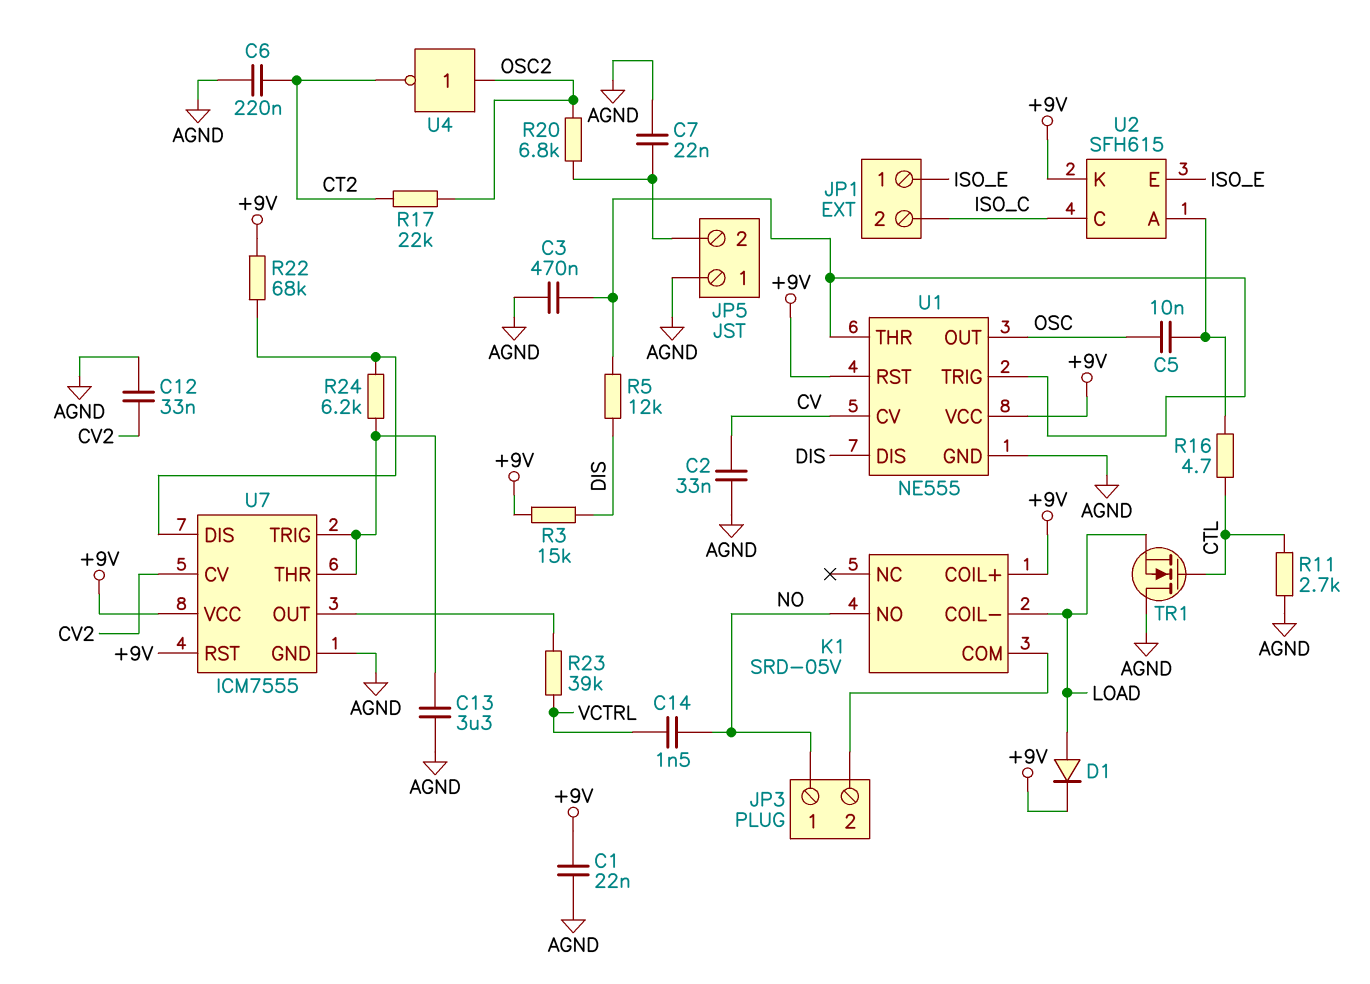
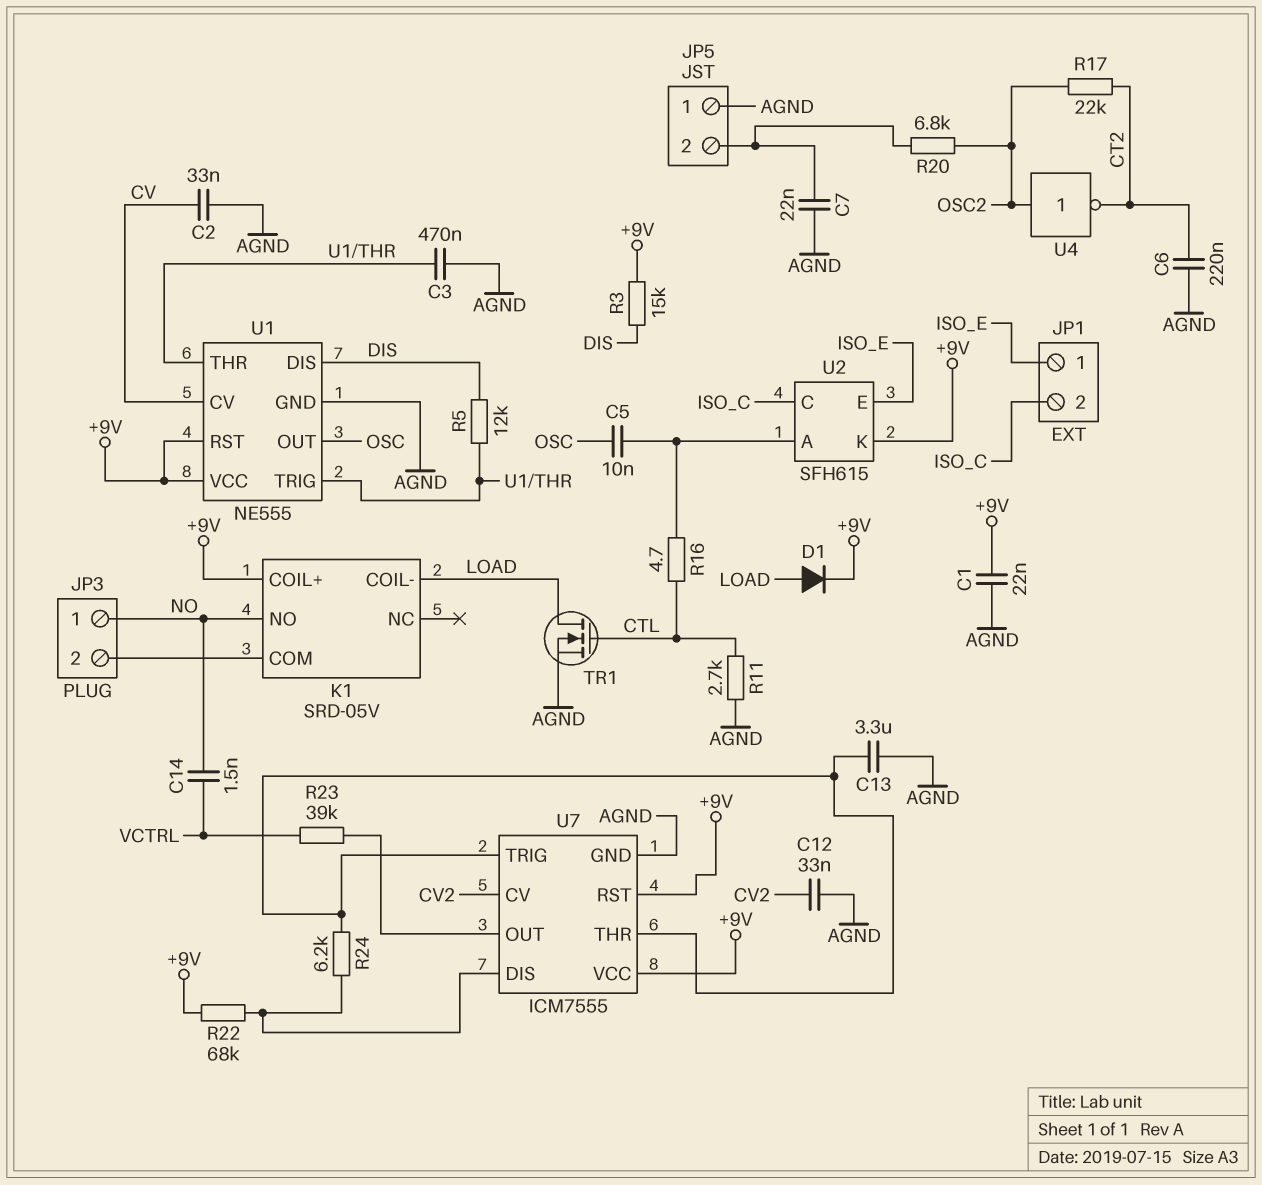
TR1: NMOS (G CTL, D AGND, S LOAD) -> NMOS (G CTL, D LOAD, S AGND)

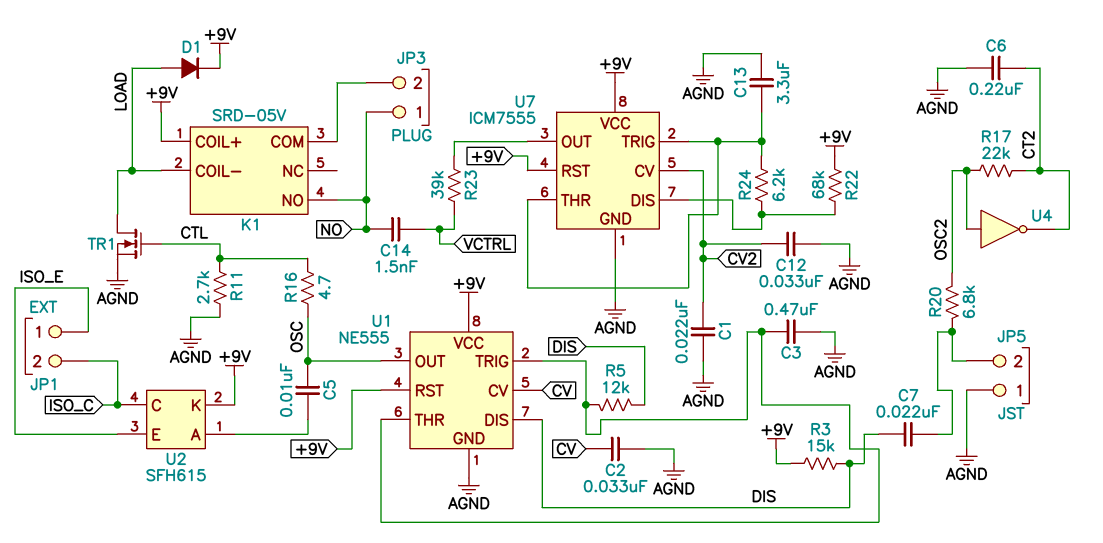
C1: 22nF (+9V, AGND) -> 22nF (AGND, CV2)
C7: 22nF (AGND, JP5/2) -> 22nF (DIS, JP5/2)
R16: 4.7 (CTL, U2/A) -> 4.7 (CTL, OSC)

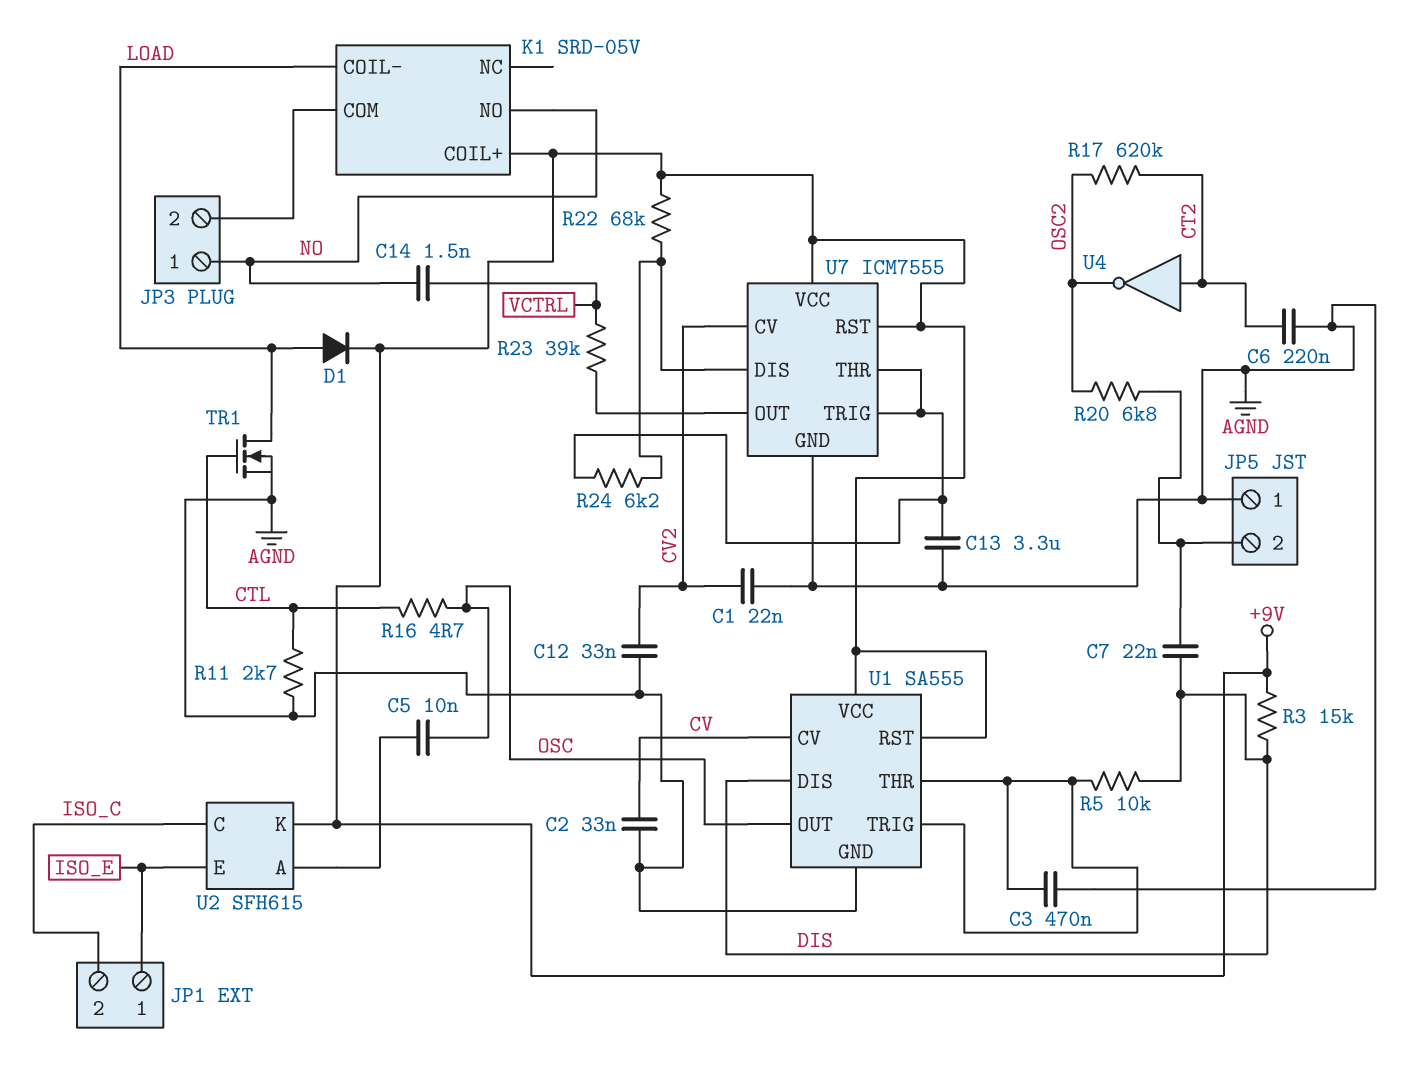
R5: 12k (DIS, U1/THR) -> 10k (DIS, U1/THR)
R17: 22k (CT2, OSC2) -> 620k (CT2, OSC2)
U1: NE555 -> SA555
U4: NOT (in OSC2, out CT2) -> NOT (in CT2, out OSC2)

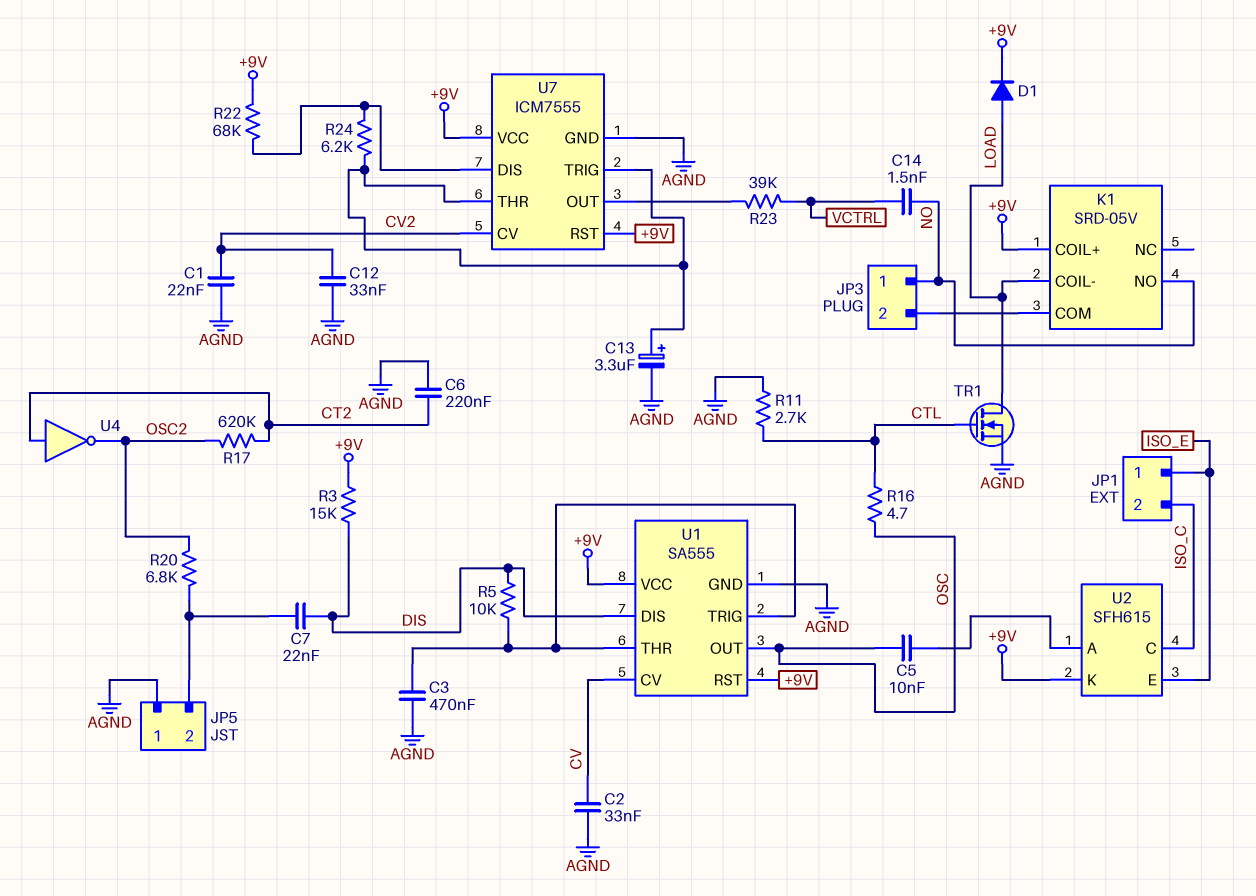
C13: 3.3uF (AGND, U7/THR) -> 3.3uF (plus U7/THR, minus AGND)

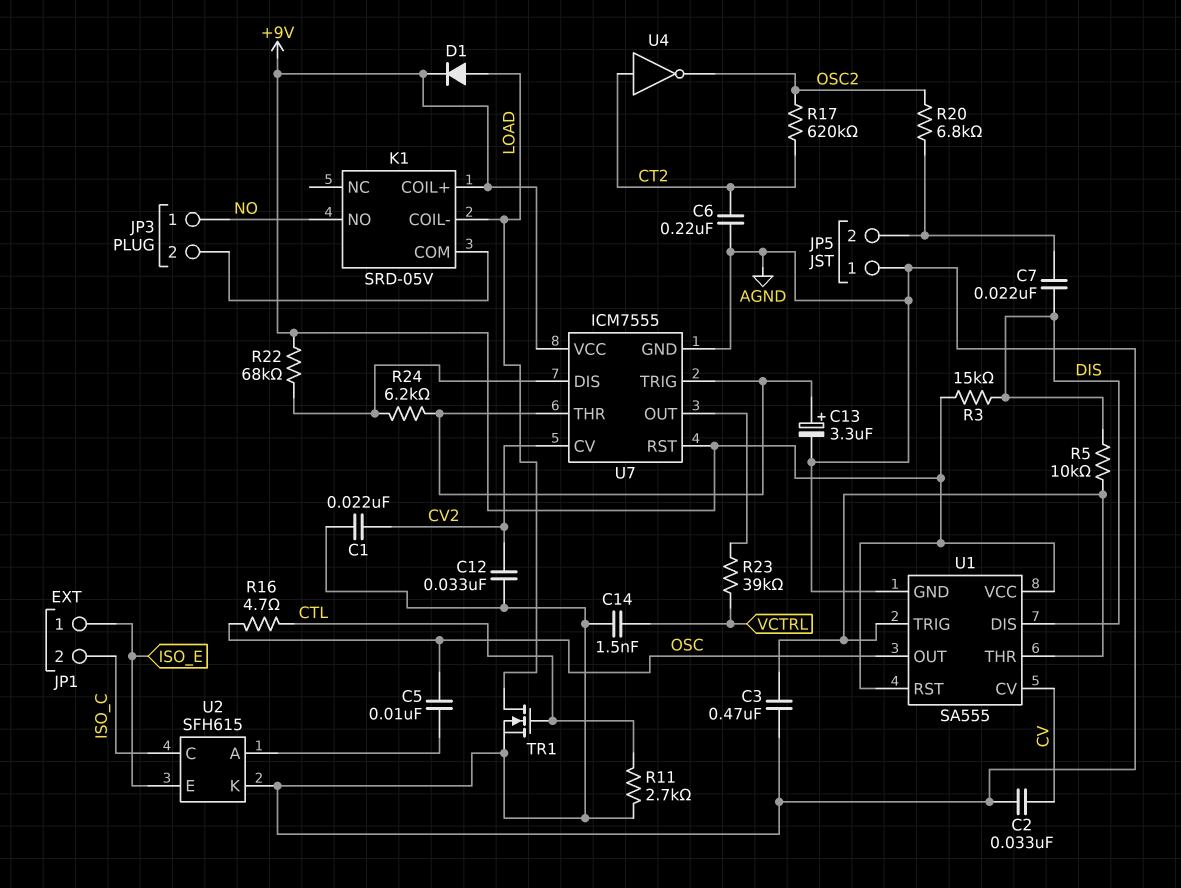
C14: 1.5nF (NO, VCTRL) -> 1.5nF (AGND, VCTRL)
U2 pin K: +9V -> AGND

